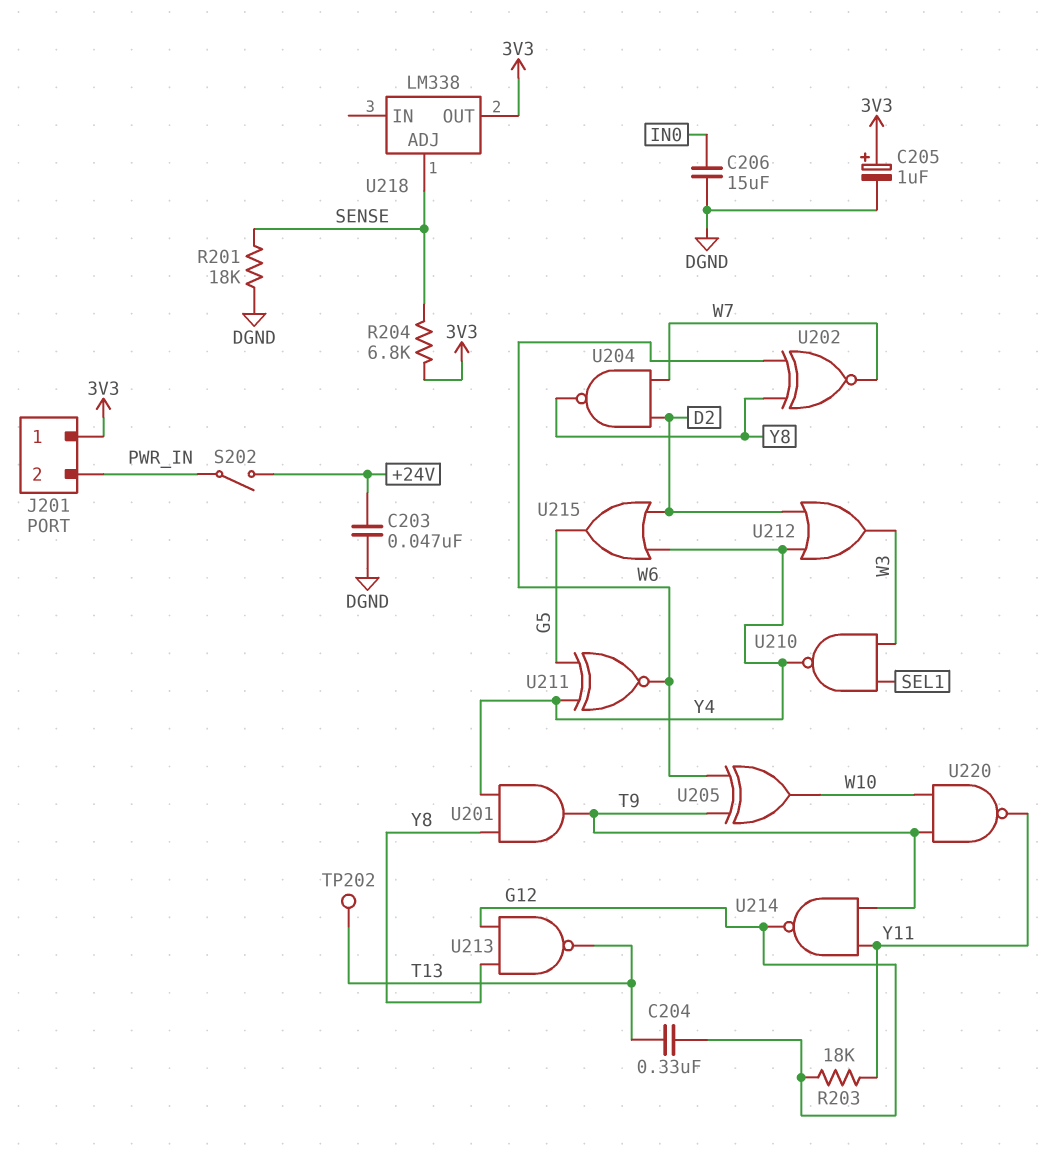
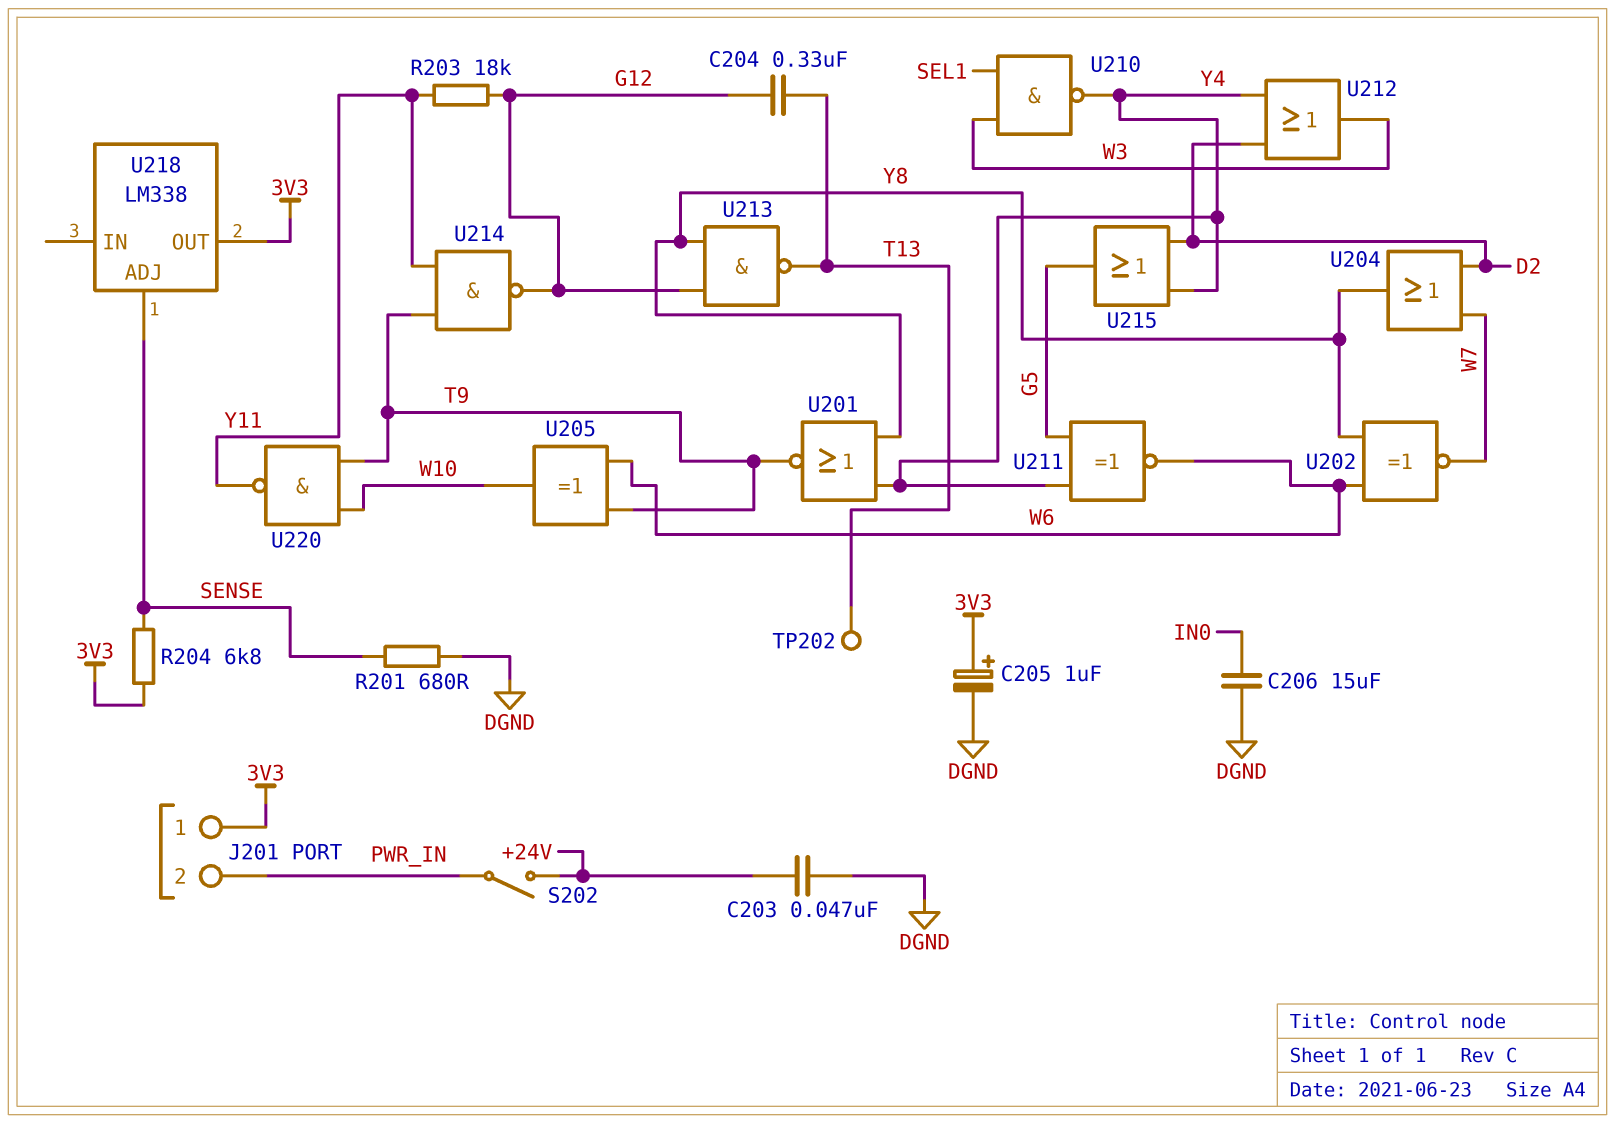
R201: 18k (DGND, SENSE) -> 680 (DGND, SENSE)
U201: AND (in Y4, in Y8, out T9) -> NOR (in Y4, in Y8, out T9)
U204: NAND (in D2, in W7, out Y8) -> OR (in D2, in W7, out Y8)

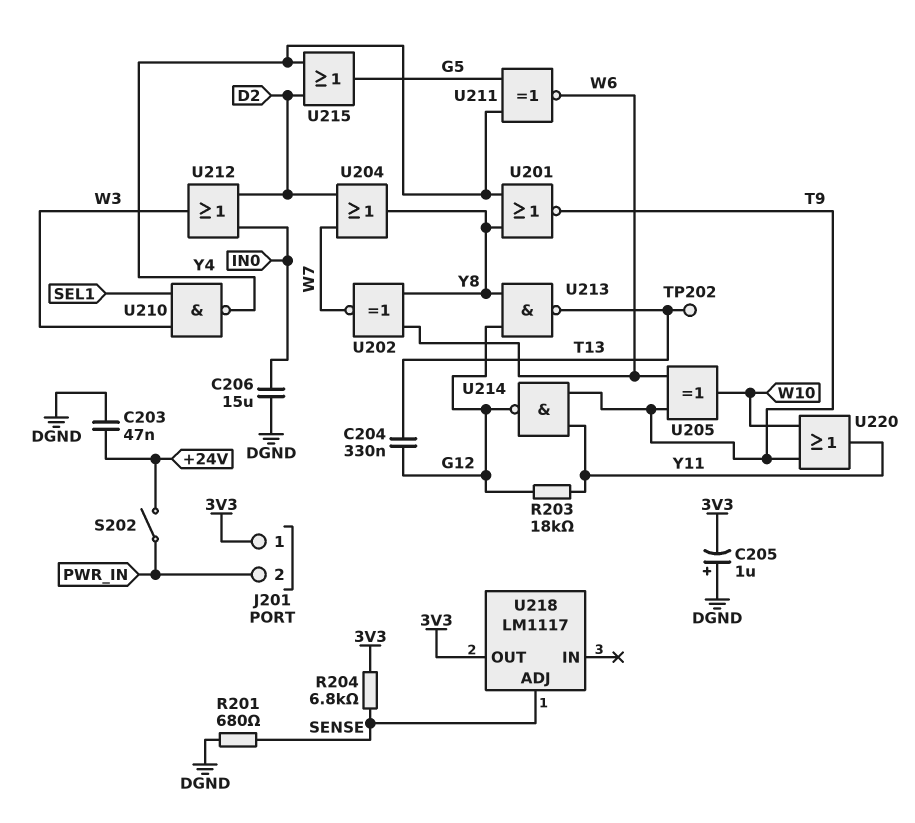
C205: 1uF (plus 3V3, minus DGND) -> 1uF (plus DGND, minus 3V3)
U212: OR (in D2, in Y4, out W3) -> OR (in D2, in IN0, out W3)
U218: LM338 -> LM1117
U220: NAND (in T9, in W10, out Y11) -> OR (in T9, in W10, out Y11)

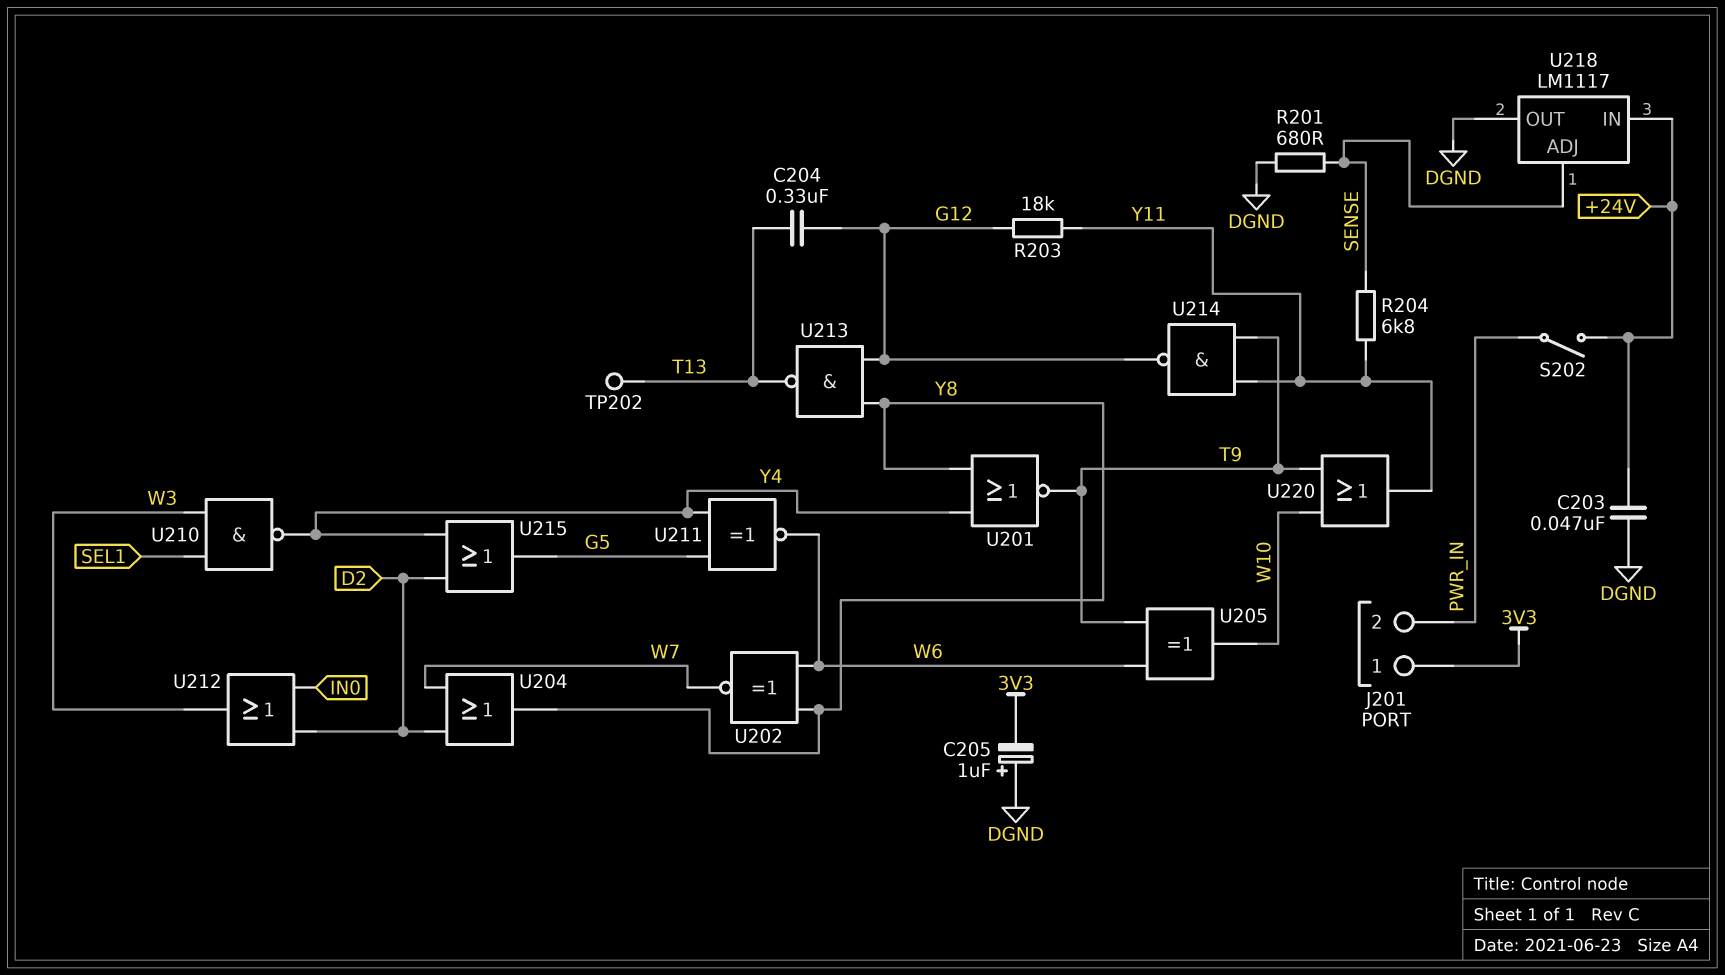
C206: 15uF (DGND, IN0) -> none
R204: 6.8k (3V3, SENSE) -> 6.8k (SENSE, Y11)
U218 pin IN: none -> +24V
U218 pin OUT: 3V3 -> DGND

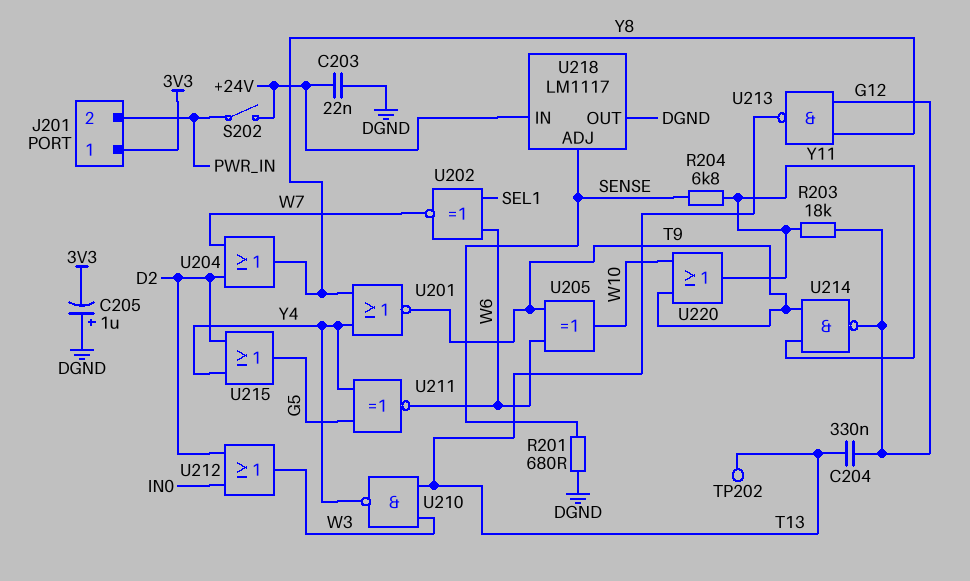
C203: 47nF (+24V, DGND) -> 22nF (+24V, DGND)
U202: XNOR (in W6, in Y8, out W7) -> XNOR (in SEL1, in W6, out W7)
U210: NAND (in SEL1, in W3, out Y4) -> NAND (in T13, in W3, out Y4)

